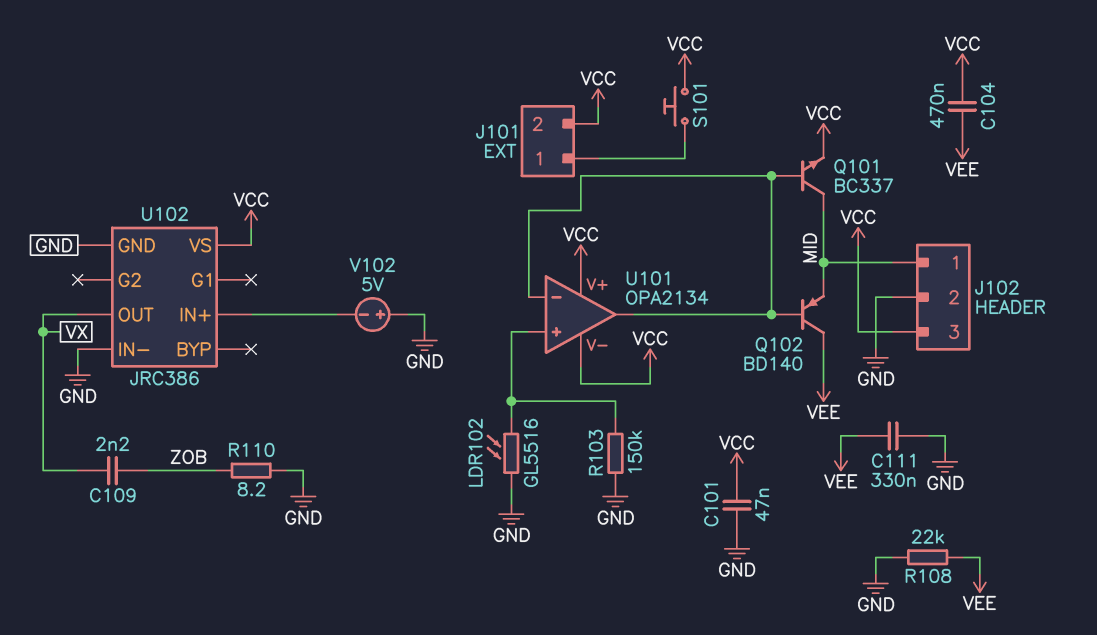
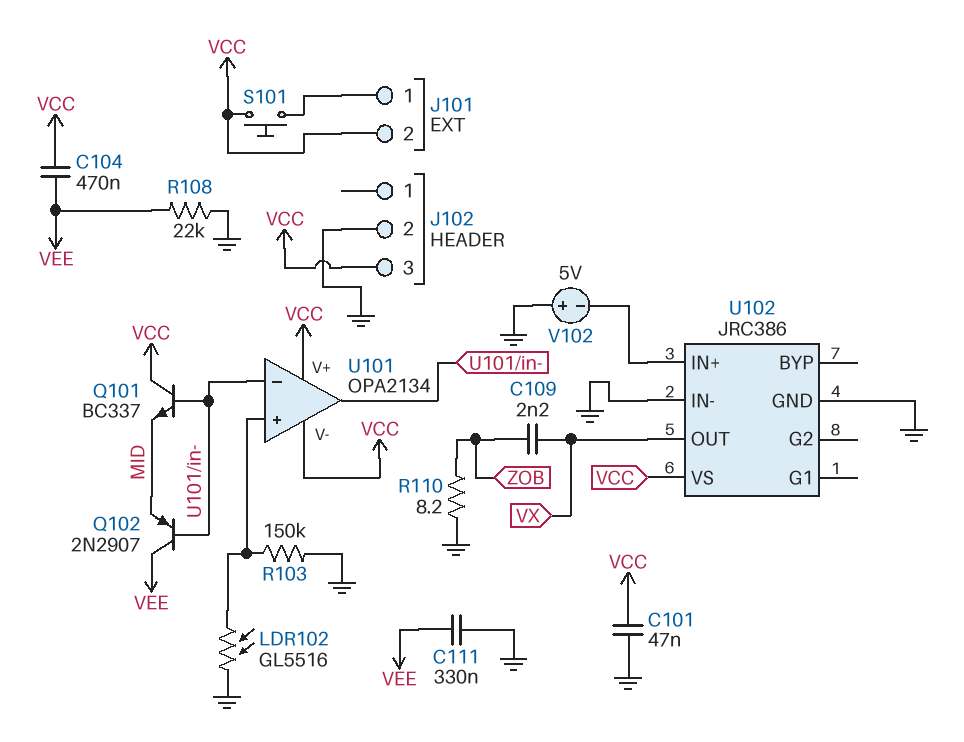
J102 pin 1: MID -> none
Q101: NPN BC337 (B U101/in-, C MID, E VCC) -> NPN BC337 (B U101/in-, C VCC, E MID)
Q102: PNP BD140 (B U101/in-, C VEE, E MID) -> PNP 2N2907 (B U101/in-, C VEE, E MID)

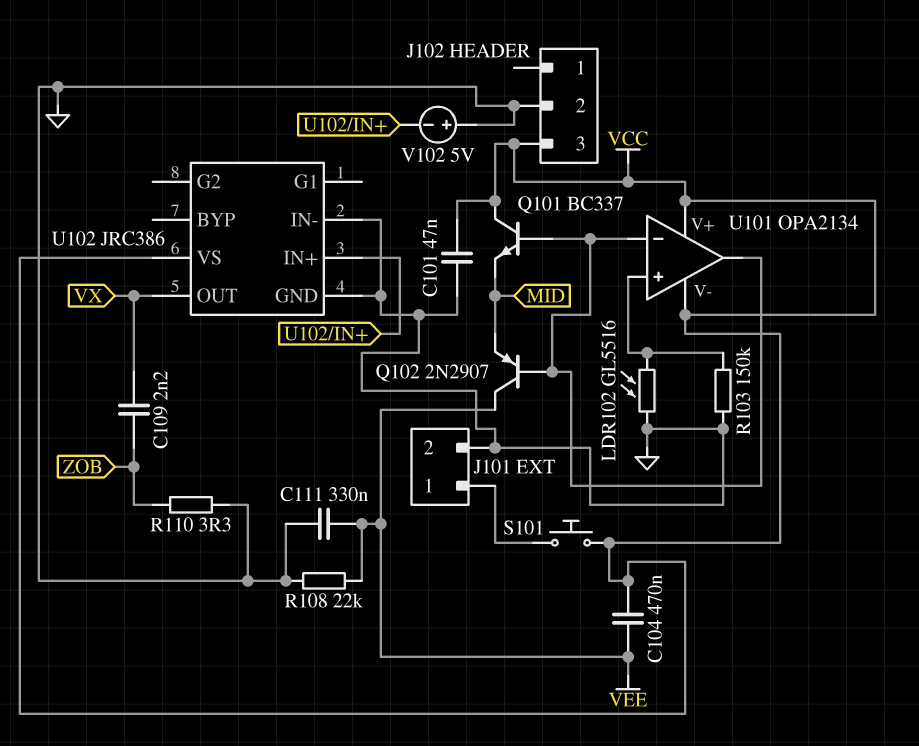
J101 pin 2: VCC -> GND
R110: 8.2 (GND, ZOB) -> 3.3 (GND, ZOB)

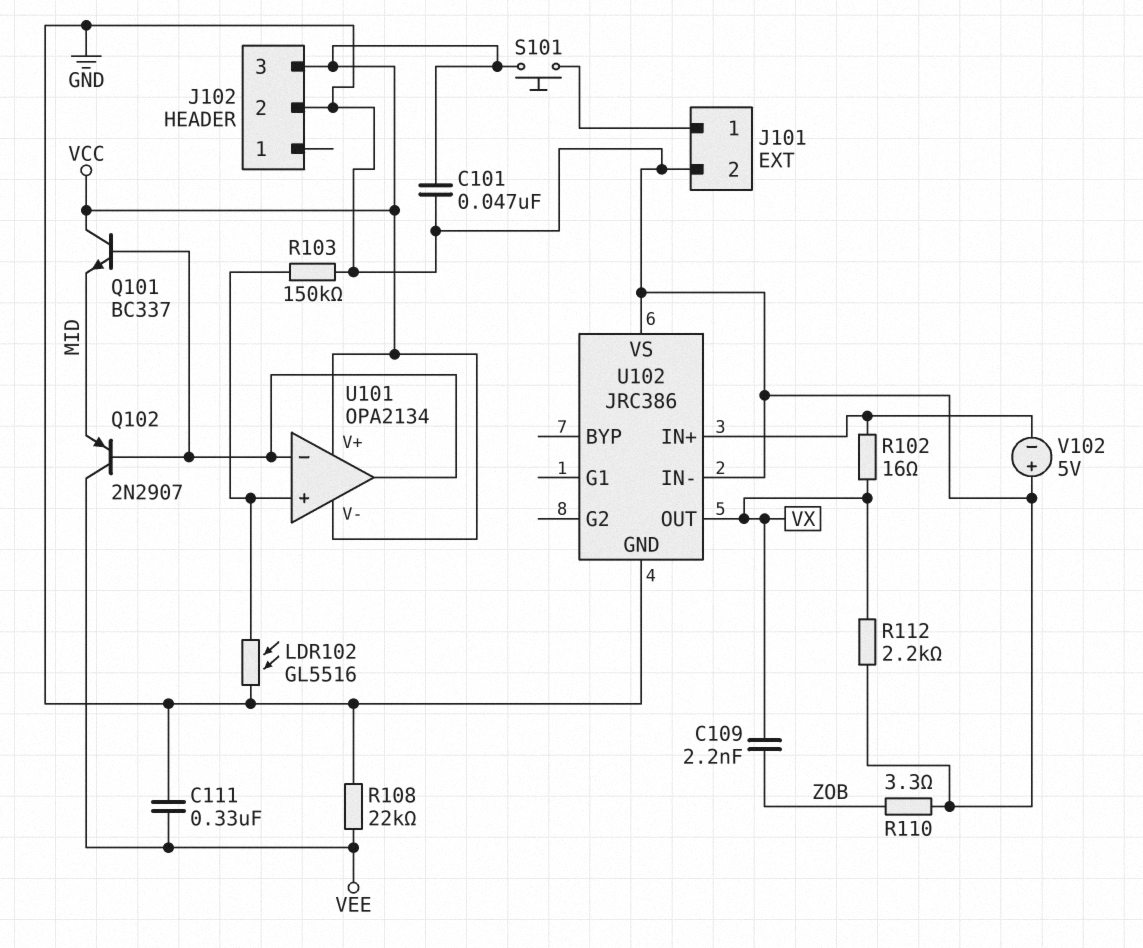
C104: 470nF (VCC, VEE) -> none
R102: none -> 16 (U102/IN+, VX)
R112: none -> 2.2k (GND, VX)
U102 pin VS: VCC -> GND

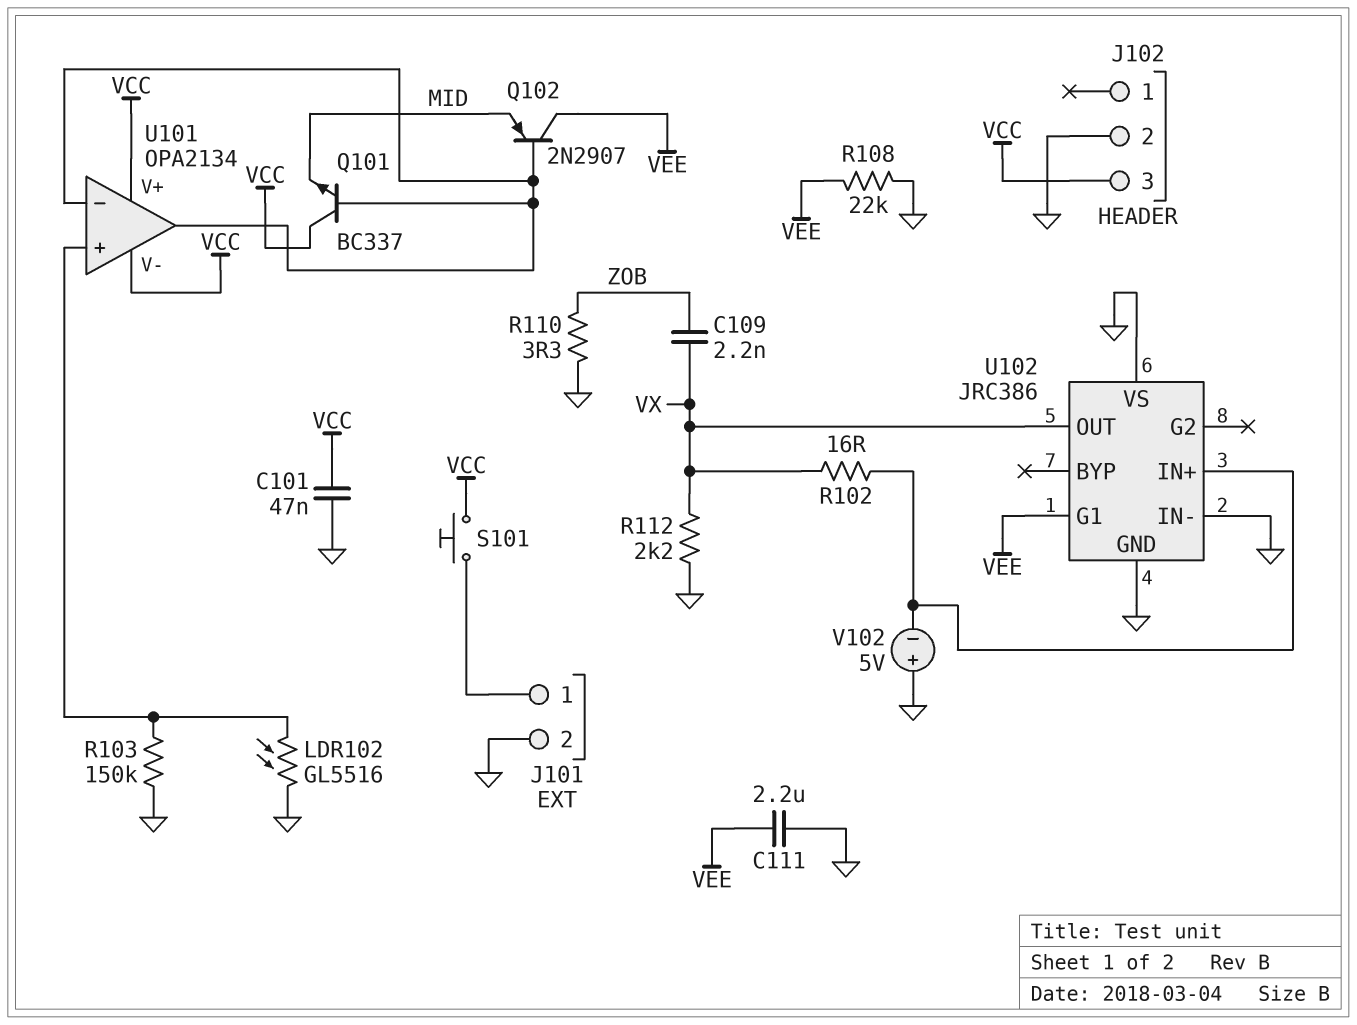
C111: 330nF (GND, VEE) -> 2.2uF (GND, VEE)
U102 pin G1: none -> VEE

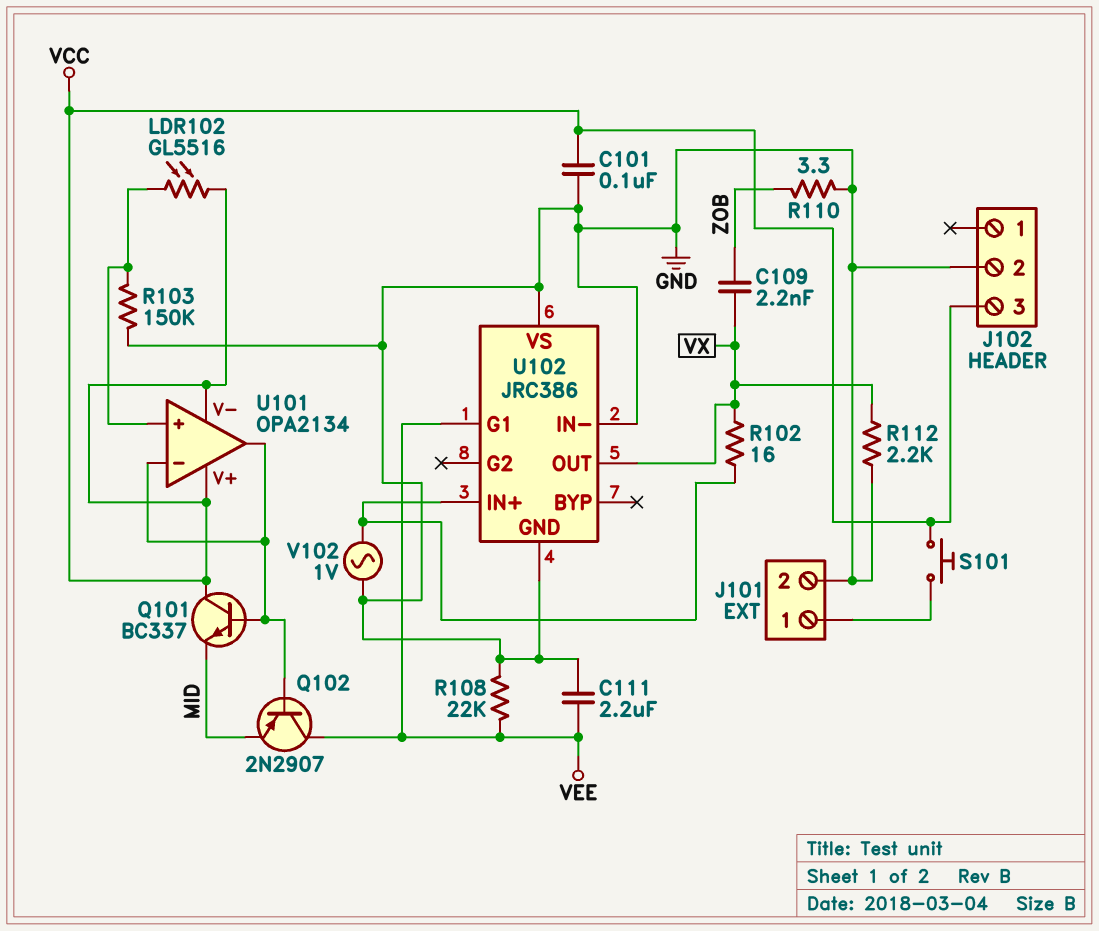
C101: 47nF (GND, VCC) -> 100nF (GND, VCC)
LDR102: GL5516 (GND, U101/in+) -> GL5516 (U101/in+, VCC)
V102: 5V (plus GND, minus U102/IN+) -> AC 1V (GND, U102/IN+)

